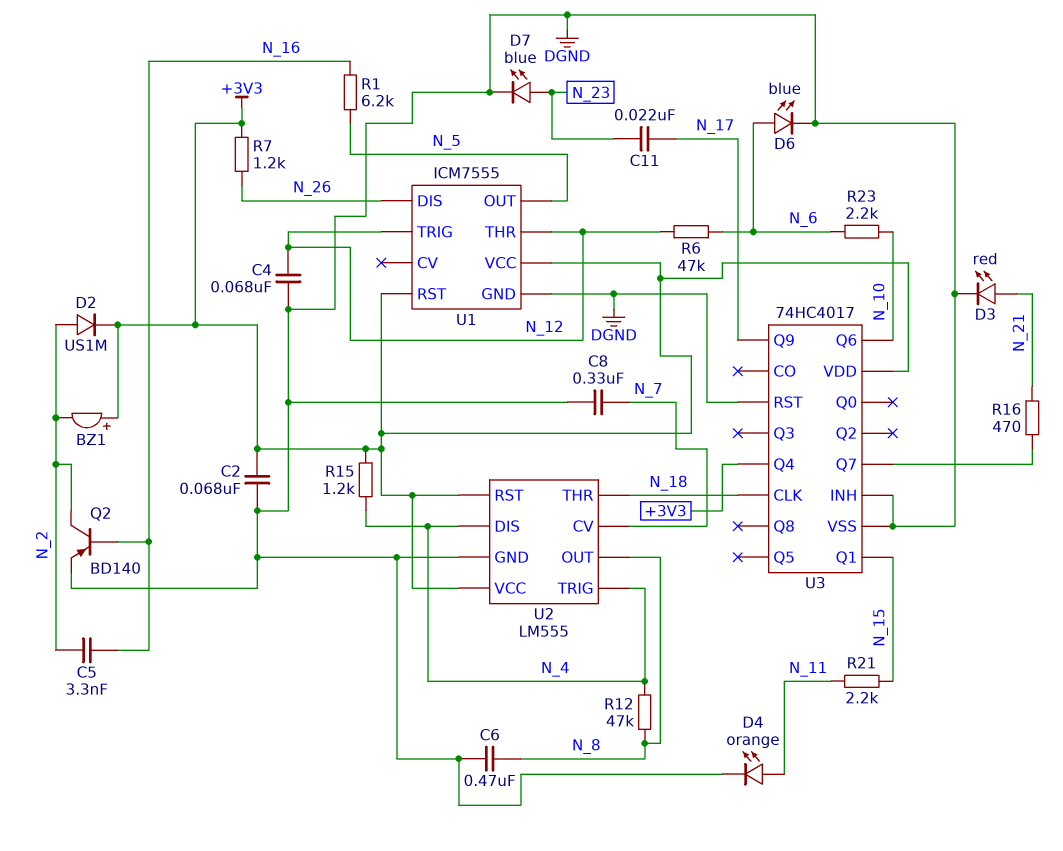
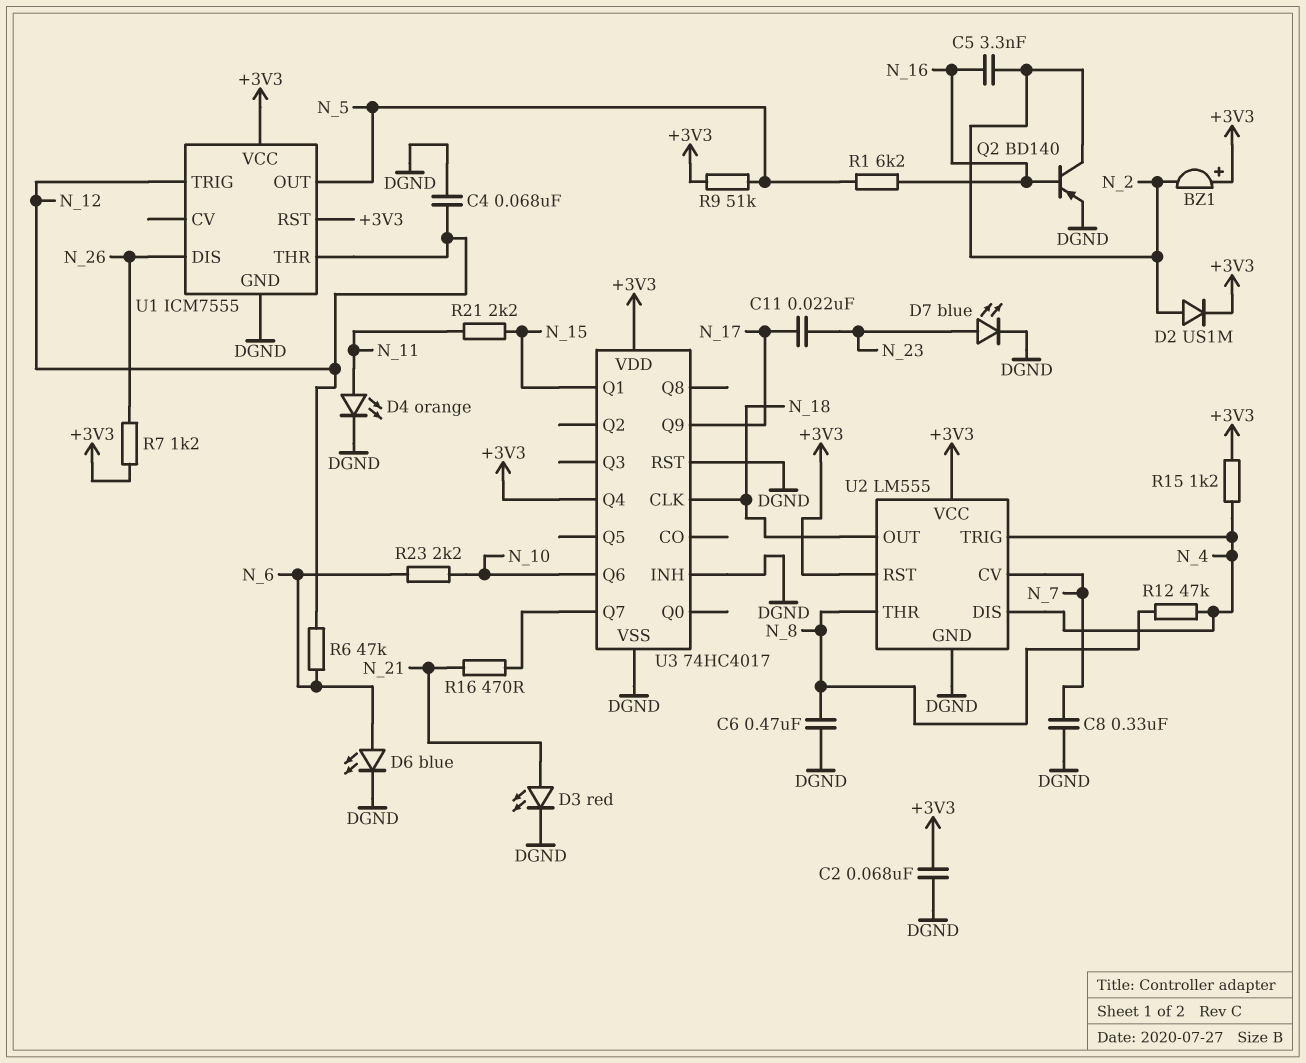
R9: none -> 51k (+3V3, N_5)
U2 pin OUT: N_8 -> N_18
U2 pin THR: N_18 -> N_8

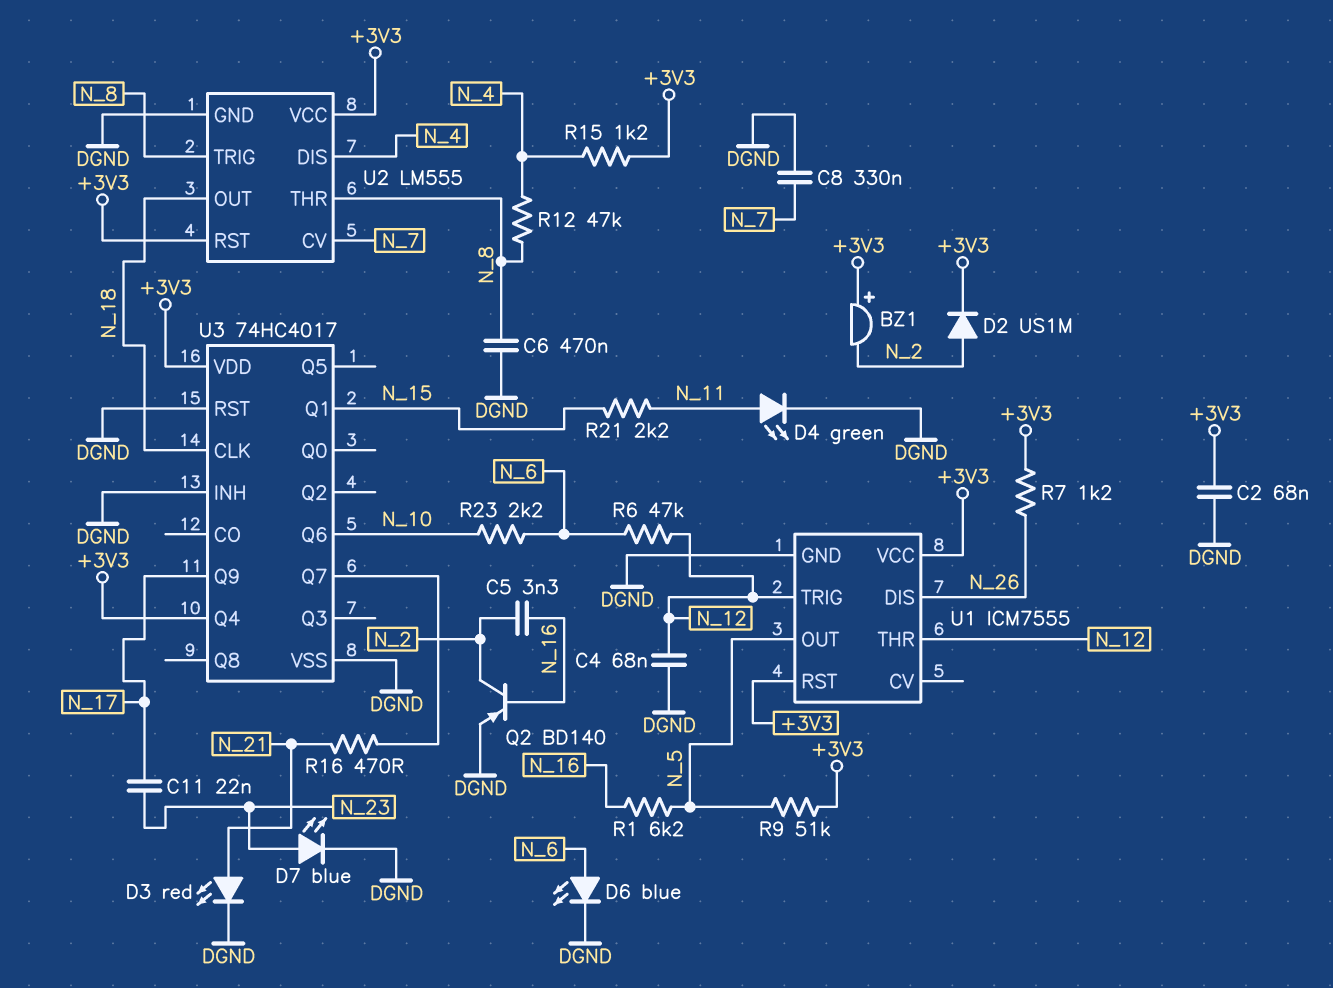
D4: LED orange (A N_11, K DGND) -> LED green (A N_11, K DGND)
U2 pin TRIG: N_4 -> N_8

